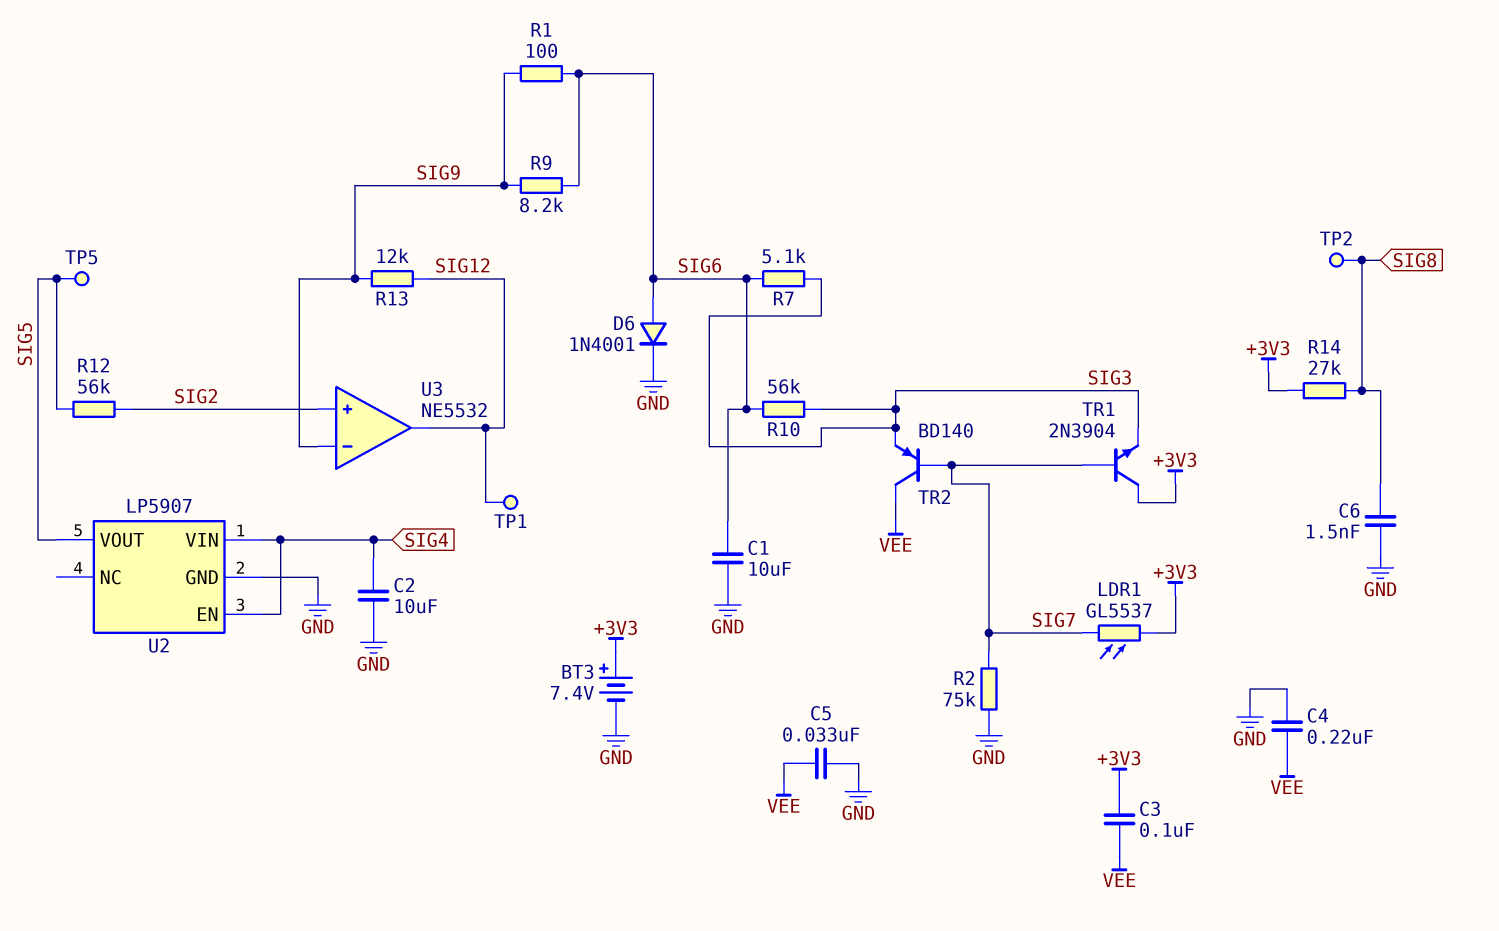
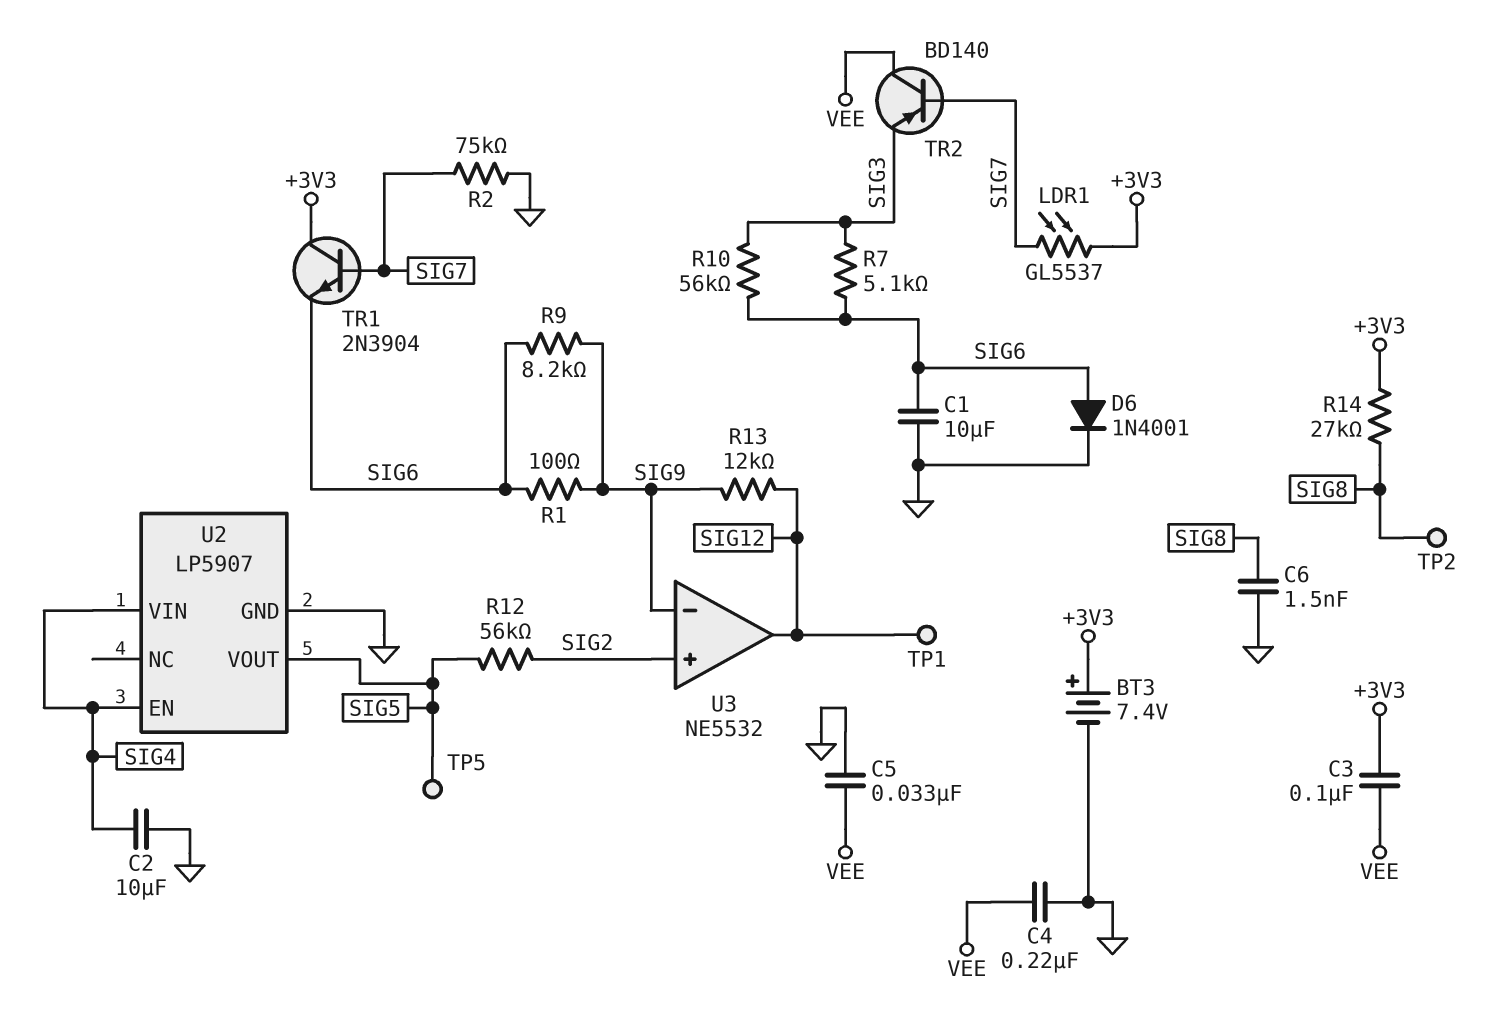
TR1: NPN 2N3904 (B SIG7, C +3V3, E SIG3) -> NPN 2N3904 (B SIG7, C +3V3, E SIG6)

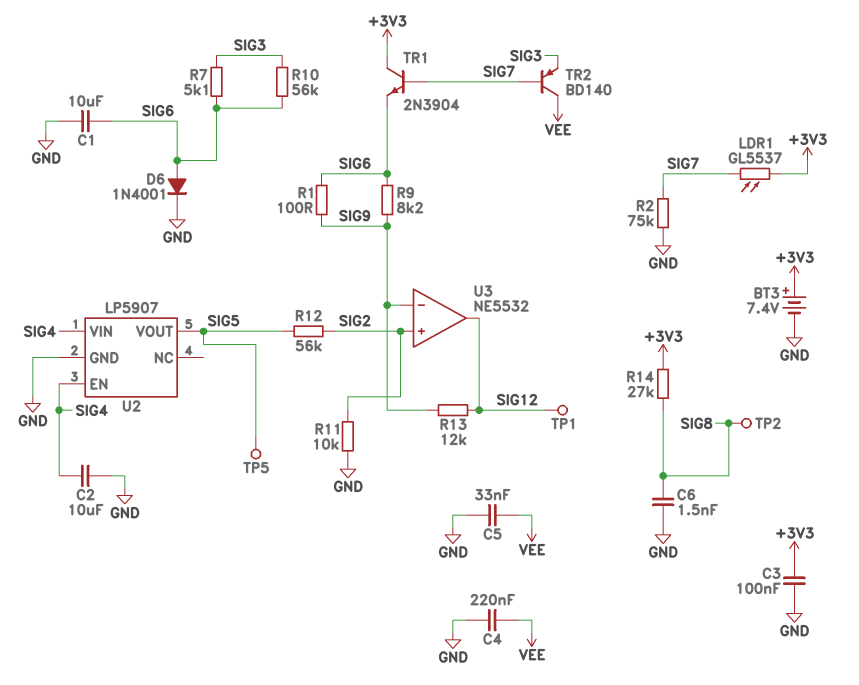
C3: 100nF (+3V3, VEE) -> 100nF (+3V3, GND)
R11: none -> 10k (GND, SIG2)

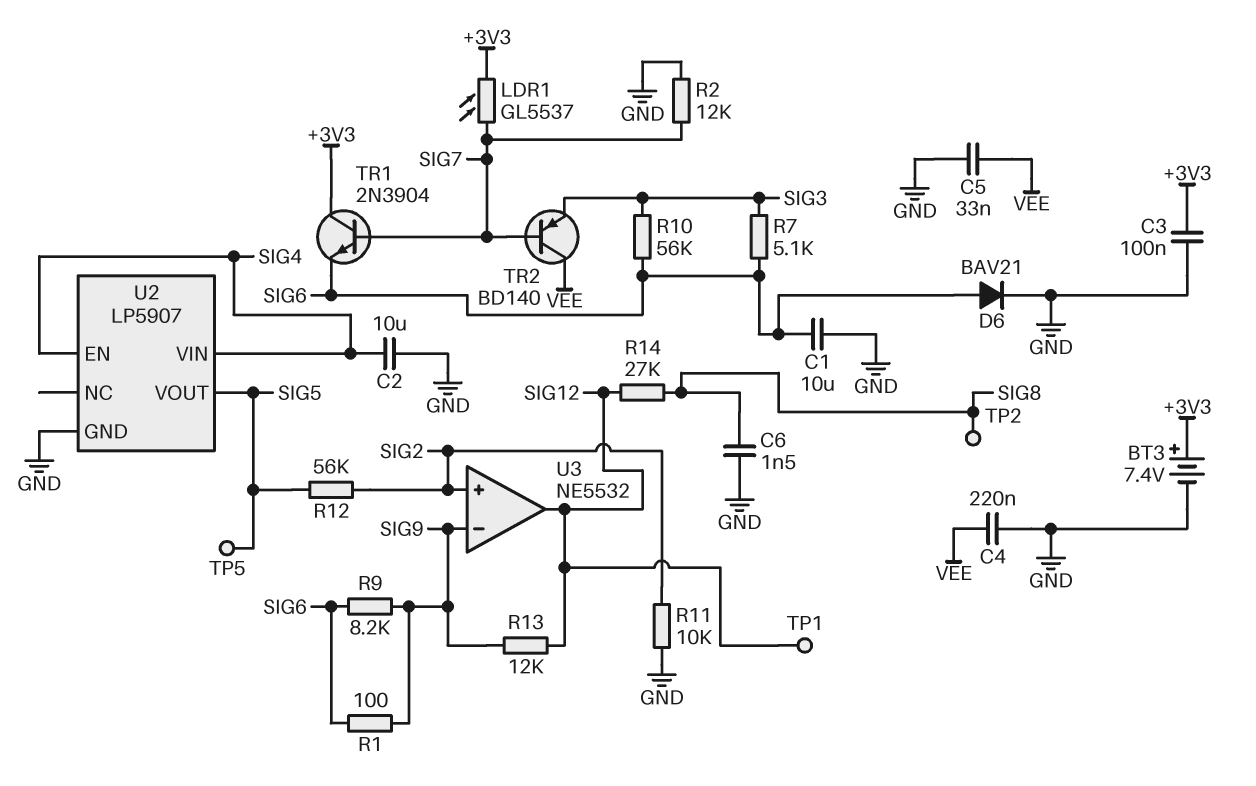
D6: diode 1N4001 (A SIG6, K GND) -> diode BAV21 (A SIG6, K GND)
R2: 75k (GND, SIG7) -> 12k (GND, SIG7)
R14: 27k (+3V3, SIG8) -> 27k (SIG8, SIG12)

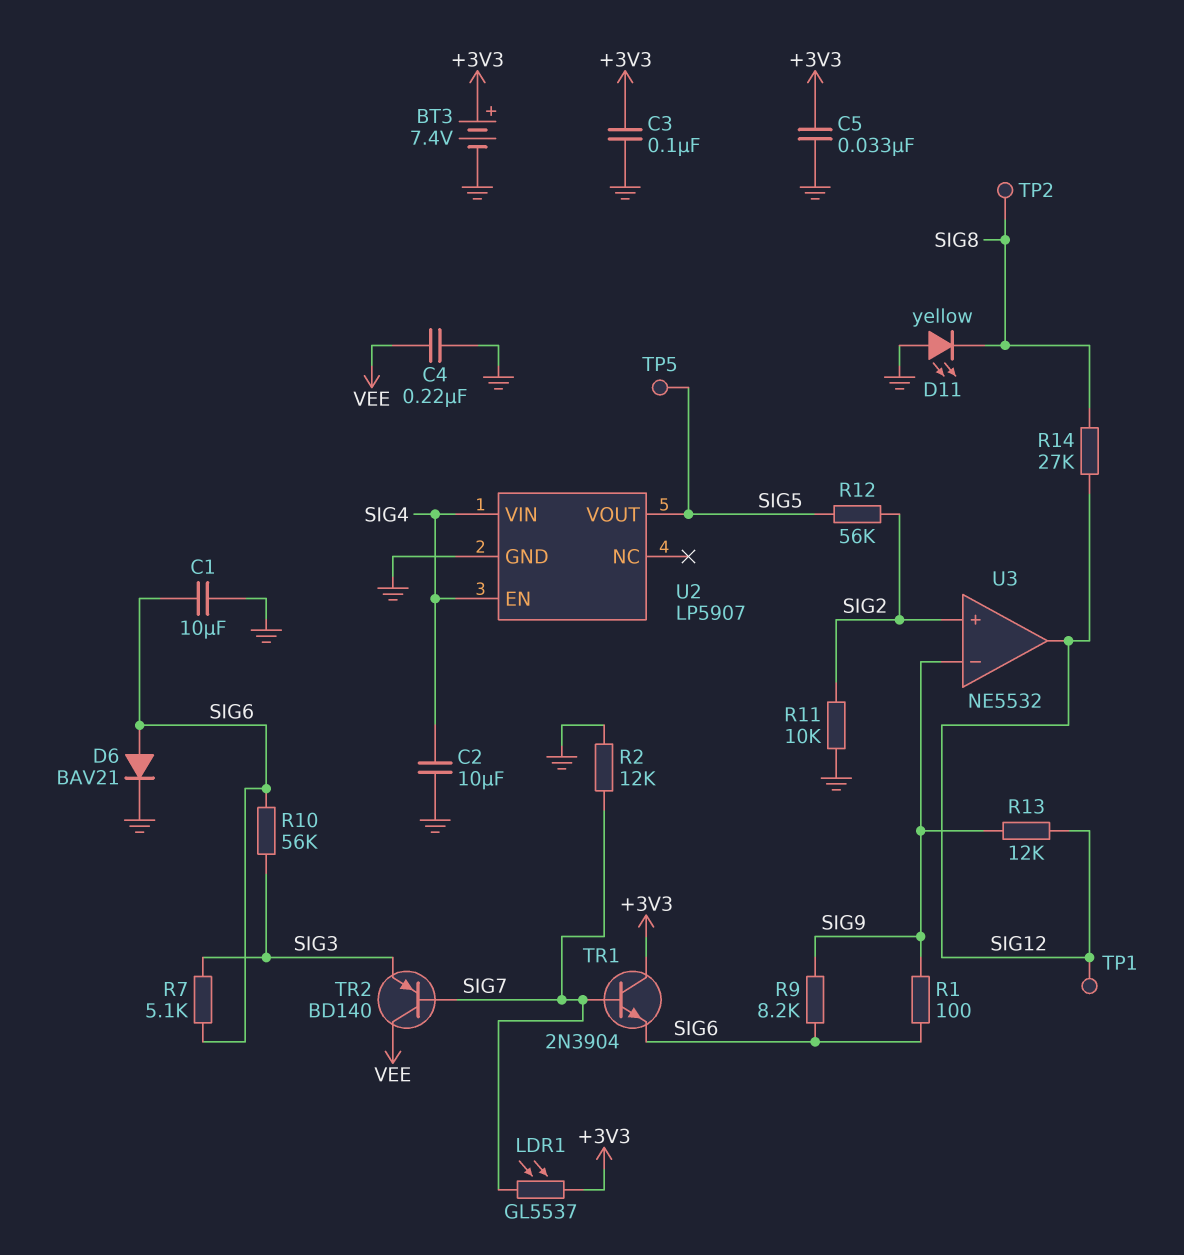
C5: 33nF (GND, VEE) -> 33nF (+3V3, GND)
C6: 1.5nF (GND, SIG8) -> none
D11: none -> LED yellow (A GND, K SIG8)

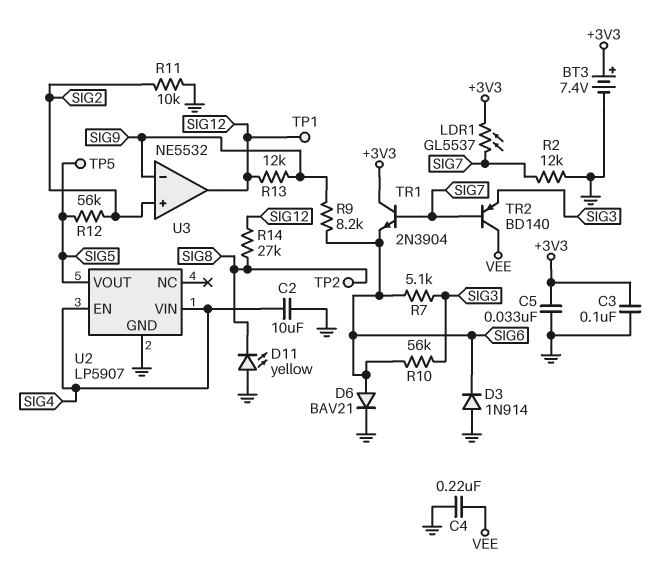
C1: 10uF (GND, SIG6) -> none
D3: none -> diode 1N914 (A GND, K SIG6)
R1: 100 (SIG6, SIG9) -> none

